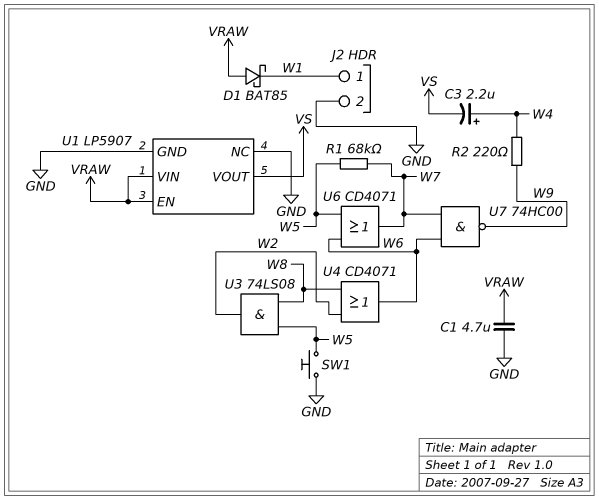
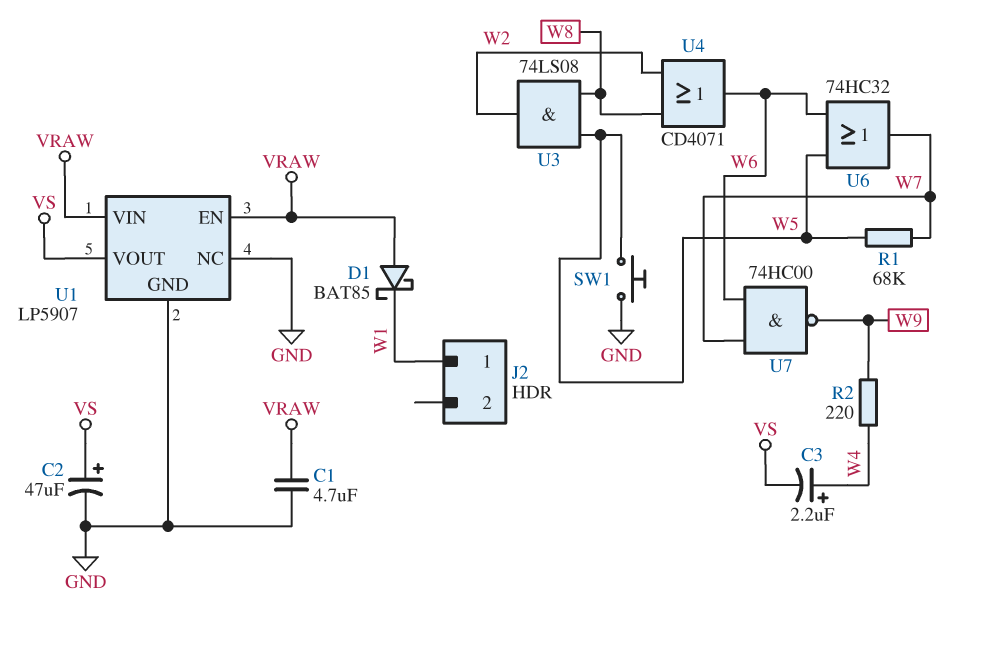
C2: none -> 47uF (plus VS, minus GND)
J2 pin 2: GND -> none
U6: OR CD4071 (in W5, in W6, out W7) -> OR 74HC32 (in W5, in W6, out W7)

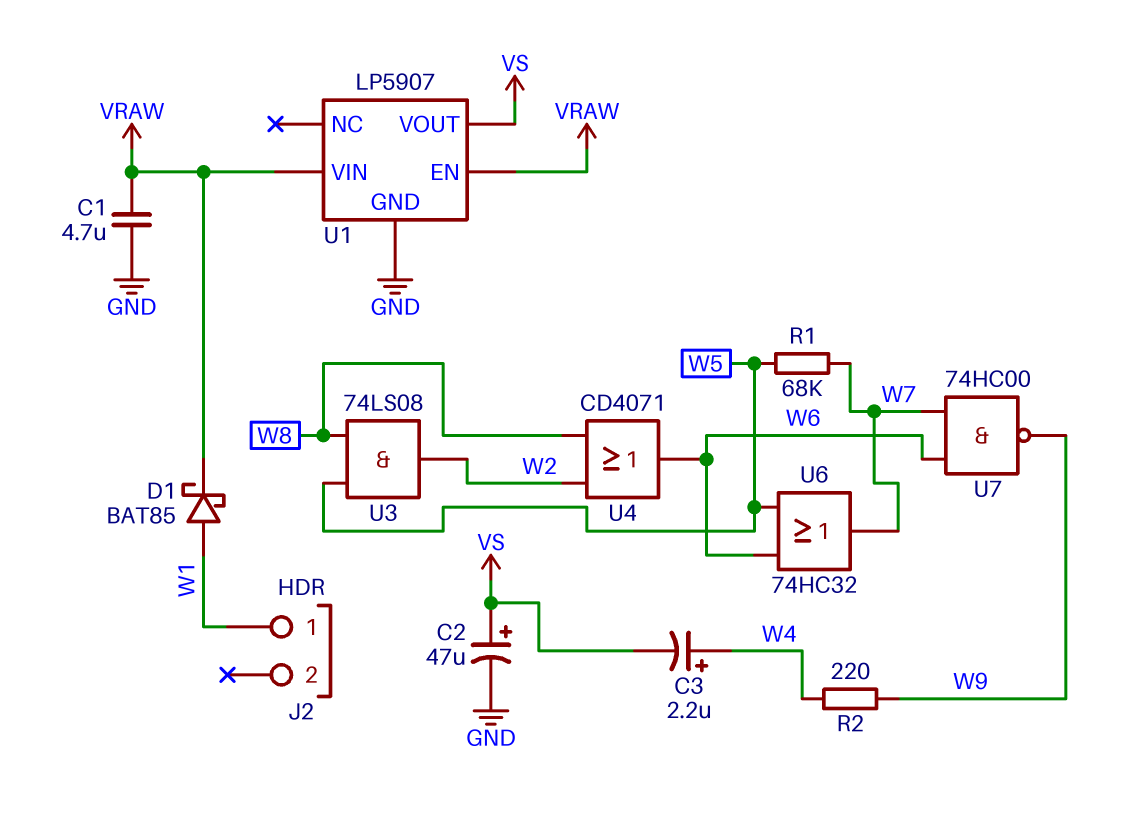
D1: schottky BAT85 (A VRAW, K W1) -> schottky BAT85 (A W1, K VRAW)
SW1: button (GND, W5) -> none
U1 pin NC: GND -> none

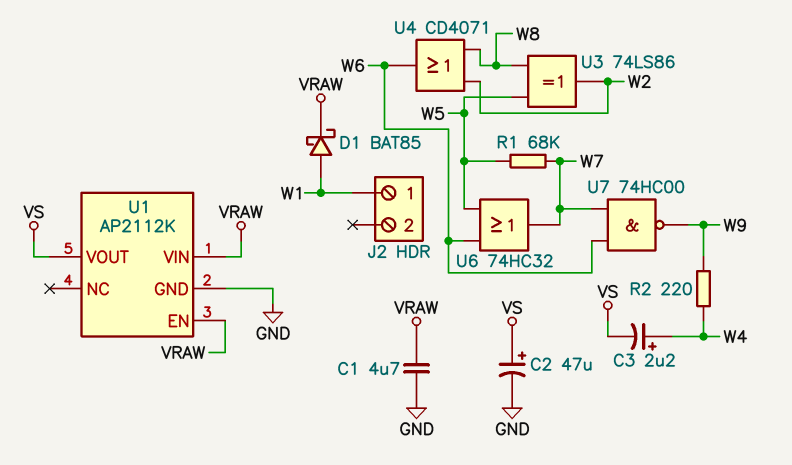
U1: LP5907 -> AP2112K
U3: AND 74LS08 (in W5, in W8, out W2) -> XOR 74LS86 (in W5, in W8, out W2)

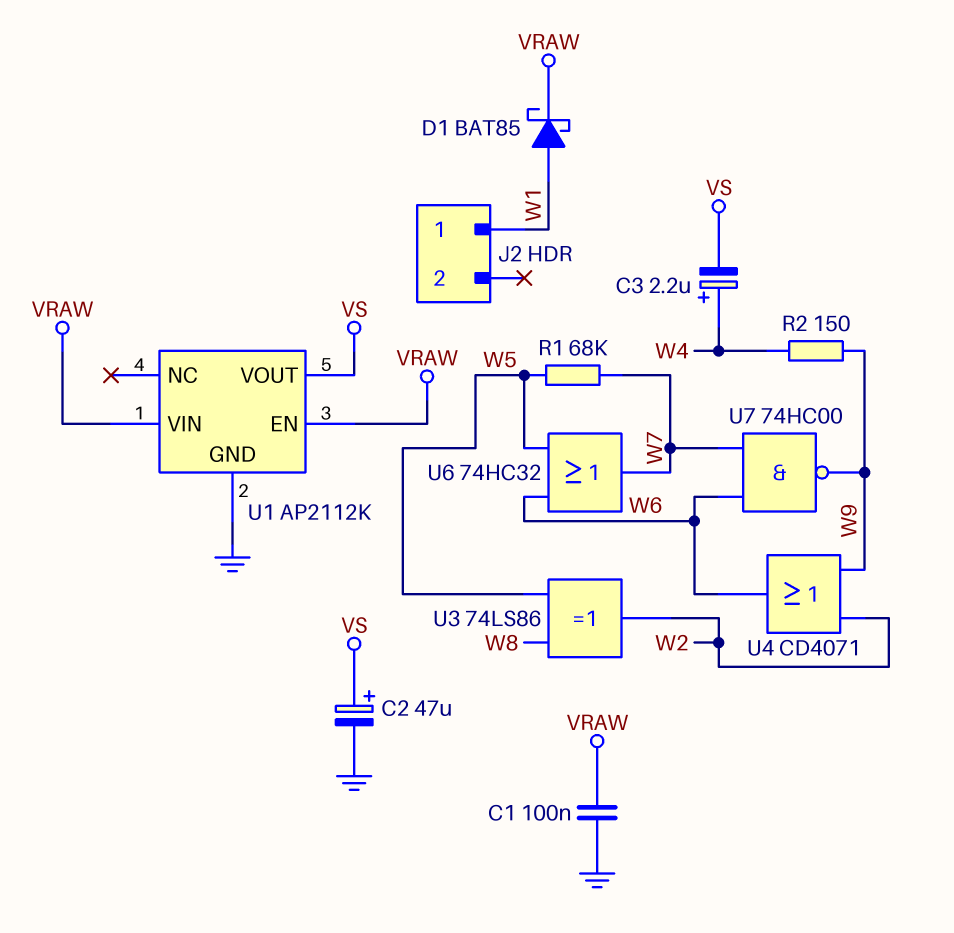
C1: 4.7uF (GND, VRAW) -> 100nF (GND, VRAW)
R2: 220 (W4, W9) -> 150 (W4, W9)
U4: OR CD4071 (in W2, in W8, out W6) -> OR CD4071 (in W2, in W9, out W6)

